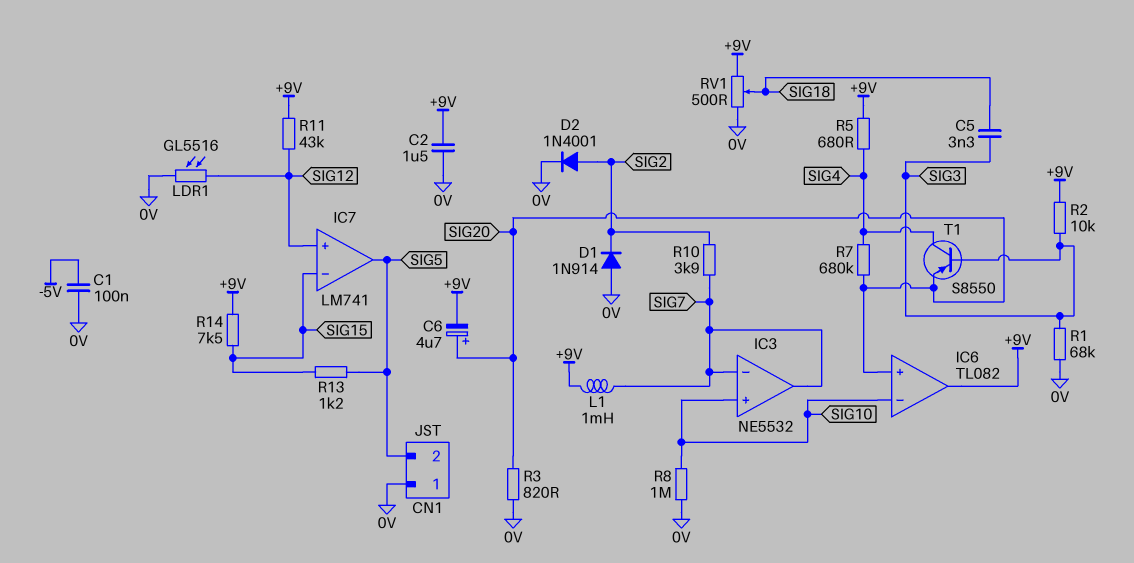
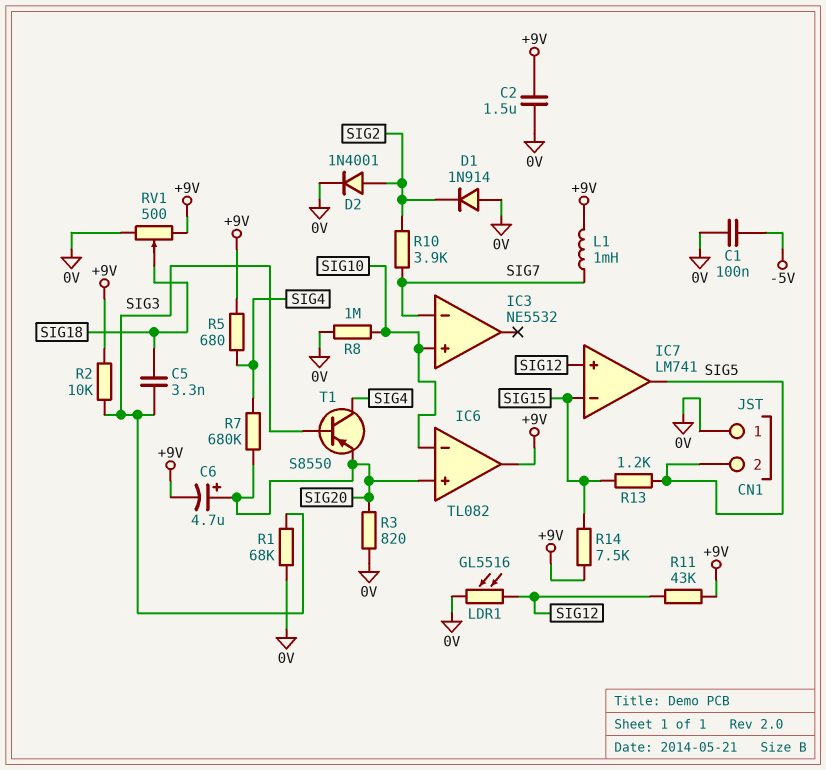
IC3 pin out: SIG7 -> none

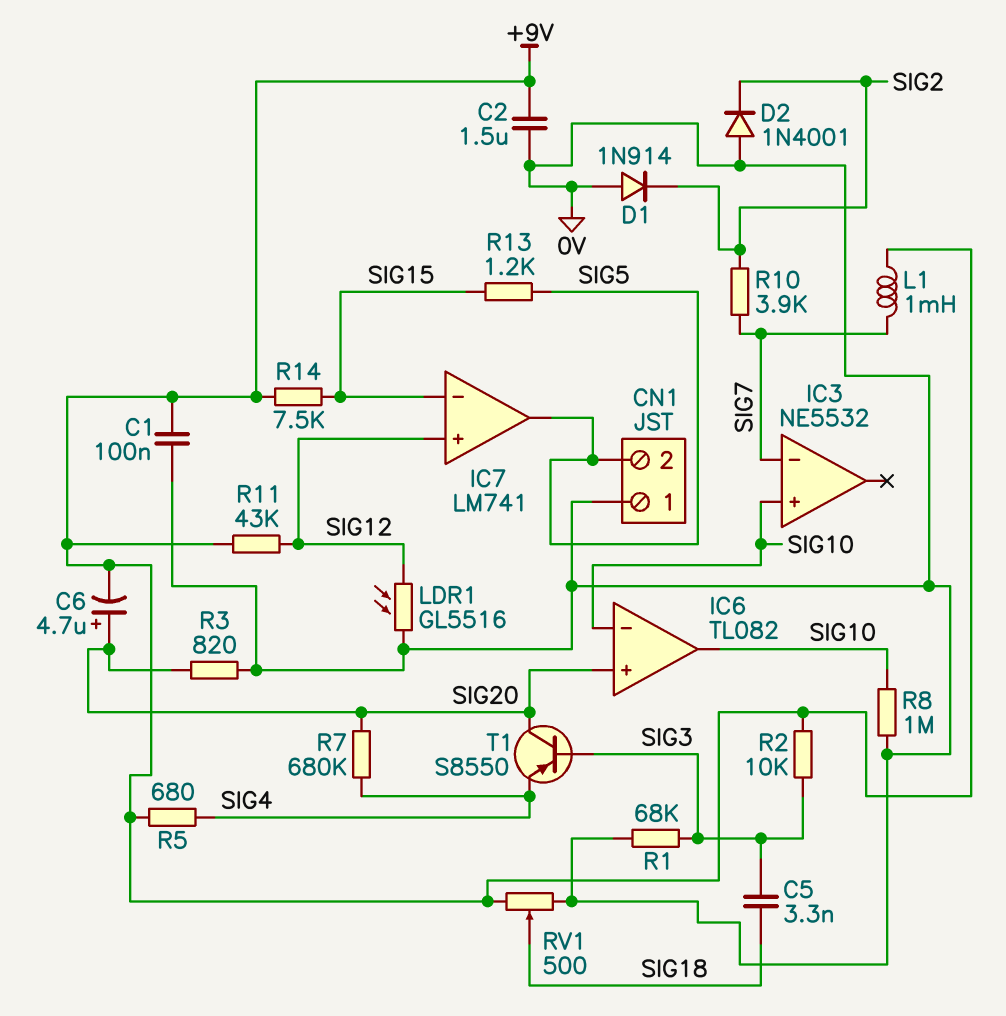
C1: 100nF (-5V, 0V) -> 100nF (+9V, 0V)
D2: diode 1N4001 (A SIG2, K 0V) -> diode 1N4001 (A 0V, K SIG2)
IC6 pin out: +9V -> SIG10
T1: PNP S8550 (B SIG3, C SIG4, E SIG20) -> PNP S8550 (B SIG3, C SIG20, E SIG4)

